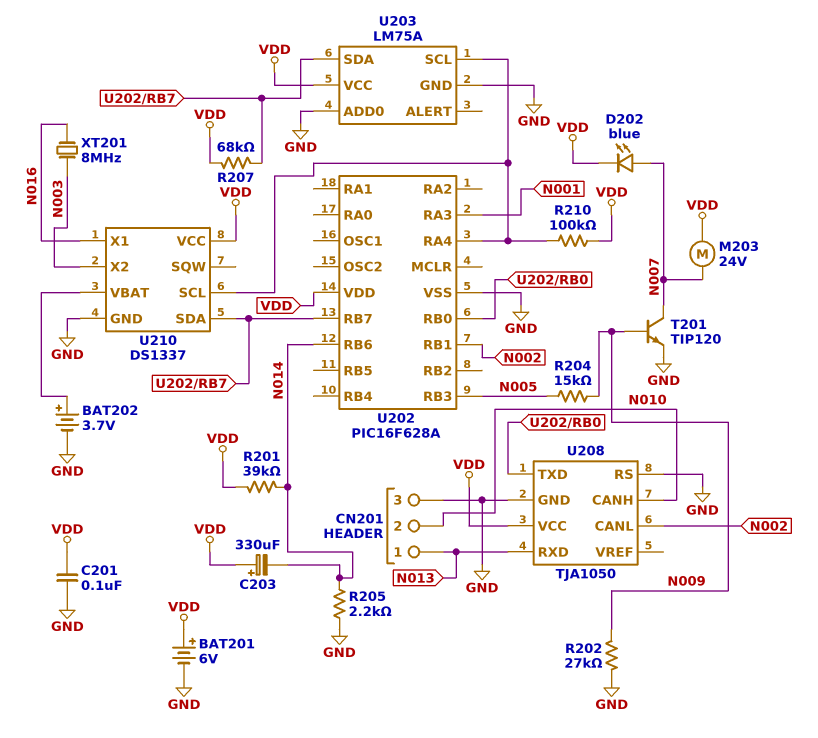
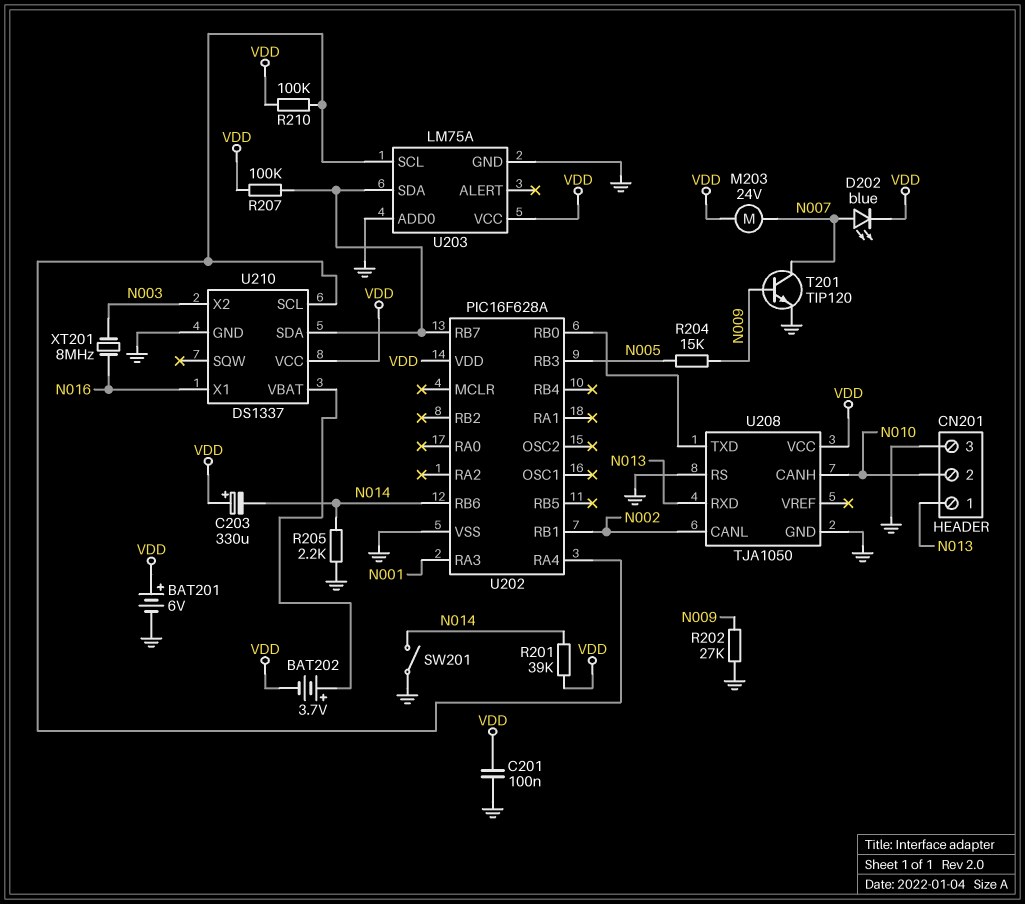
BAT202: 3.7V (plus U210/VBAT, minus GND) -> 3.7V (plus U210/VBAT, minus VDD)
R207: 68k (U202/RB7, VDD) -> 100k (U202/RB7, VDD)
SW201: none -> switch (GND, N014)

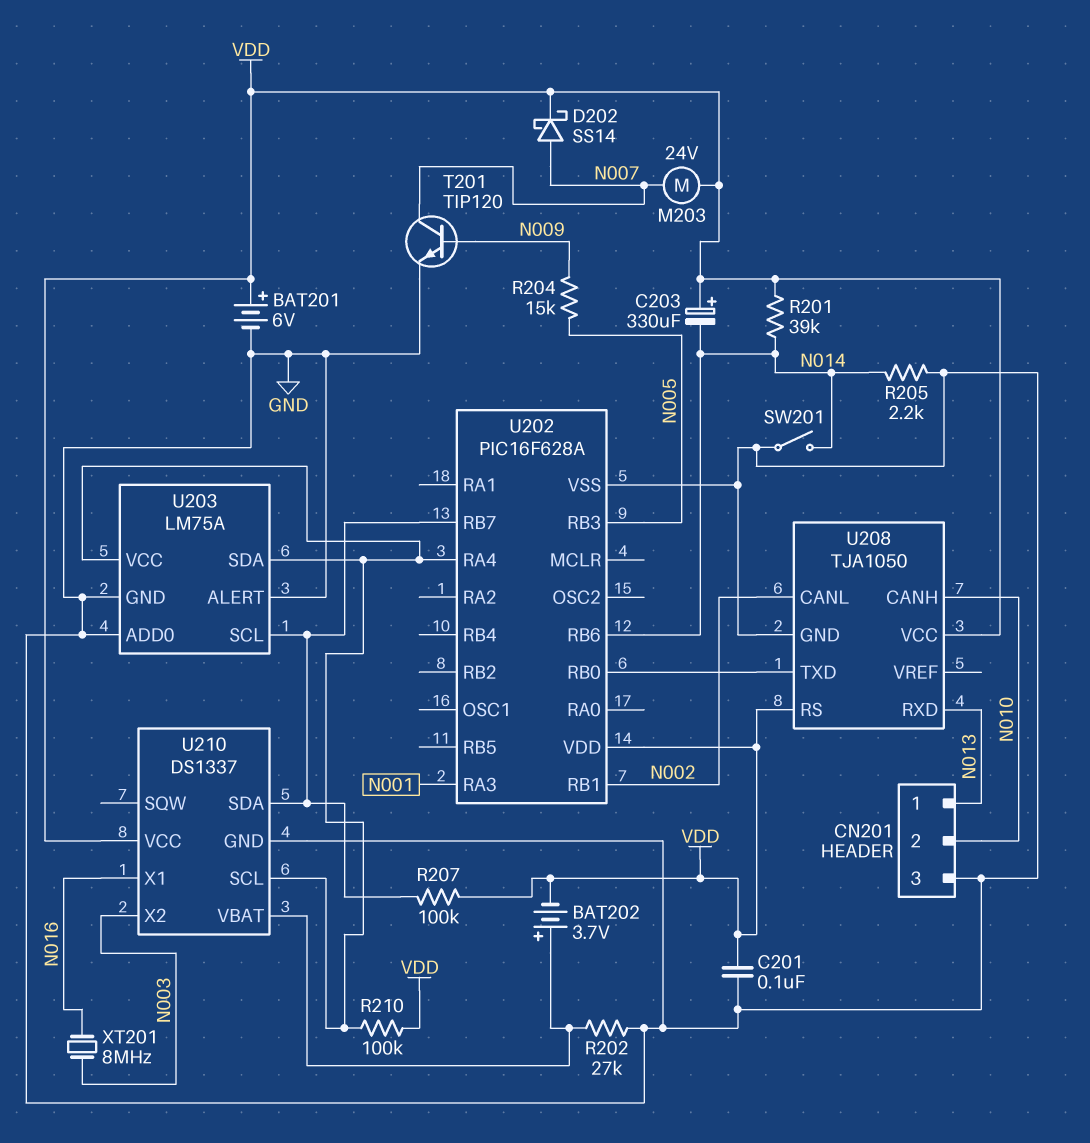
D202: LED blue (A N007, K VDD) -> schottky SS14 (A N007, K VDD)
R202: 27k (GND, N009) -> 27k (GND, U210/VBAT)
U203 pin ALERT: none -> GND
U203 pin SCL: U202/RA4 -> U202/RB7
U203 pin SDA: U202/RB7 -> U202/RA4
U203 pin VCC: VDD -> U202/RA4
U208 pin RS: GND -> VDD

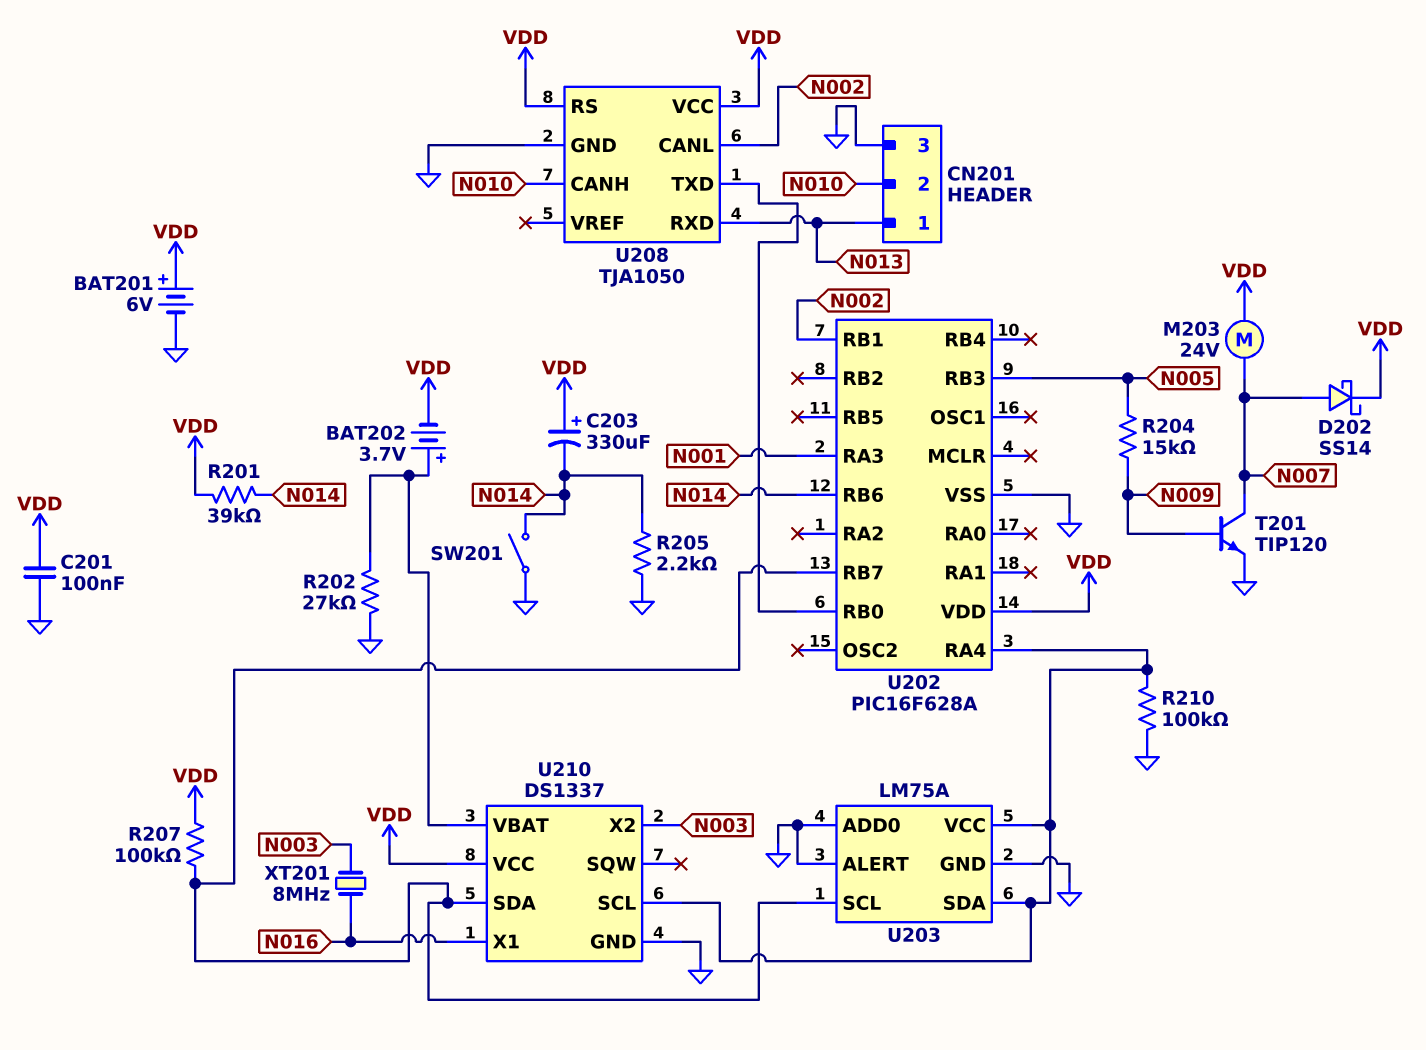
R210: 100k (U202/RA4, VDD) -> 100k (GND, U202/RA4)

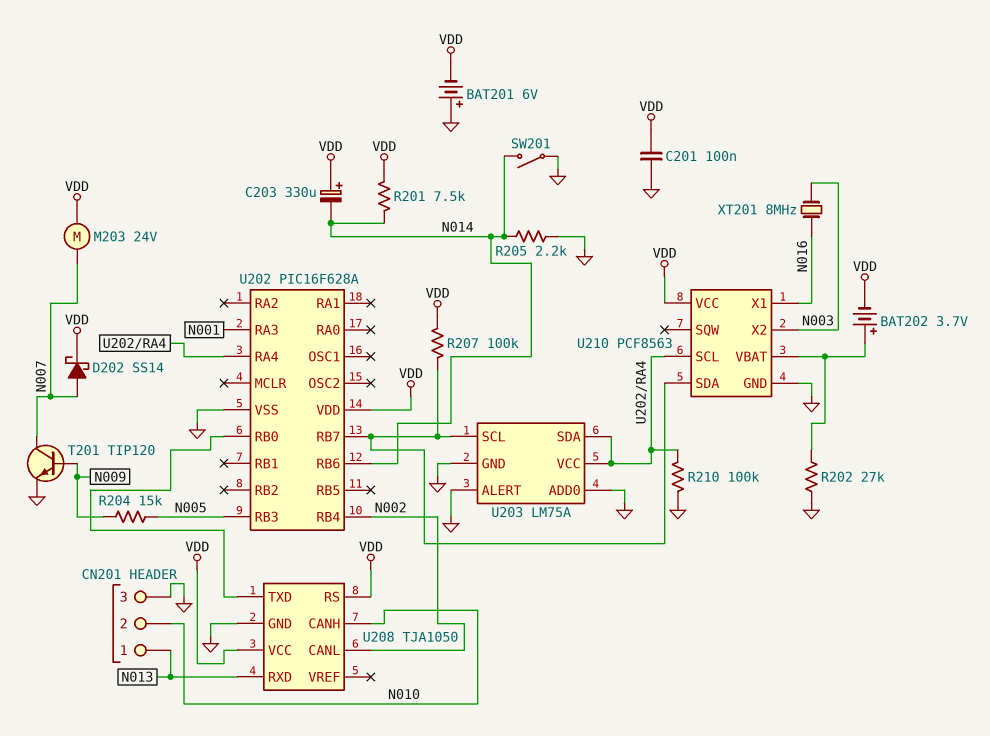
BAT201: 6V (plus VDD, minus GND) -> 6V (plus GND, minus VDD)
R201: 39k (N014, VDD) -> 7.5k (N014, VDD)
U202 pin RB1: N002 -> none
U202 pin RB4: none -> N002
U210: DS1337 -> PCF8563

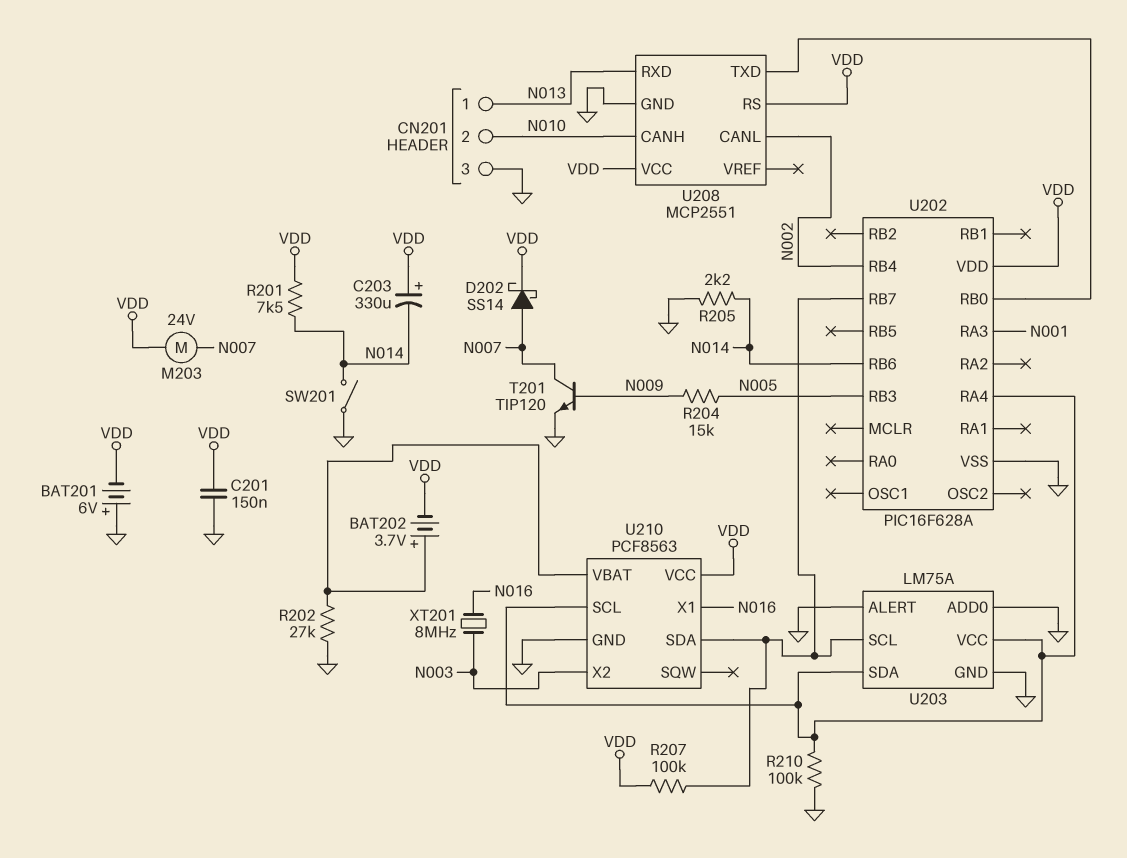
C201: 100nF (GND, VDD) -> 150nF (GND, VDD)
U208: TJA1050 -> MCP2551

